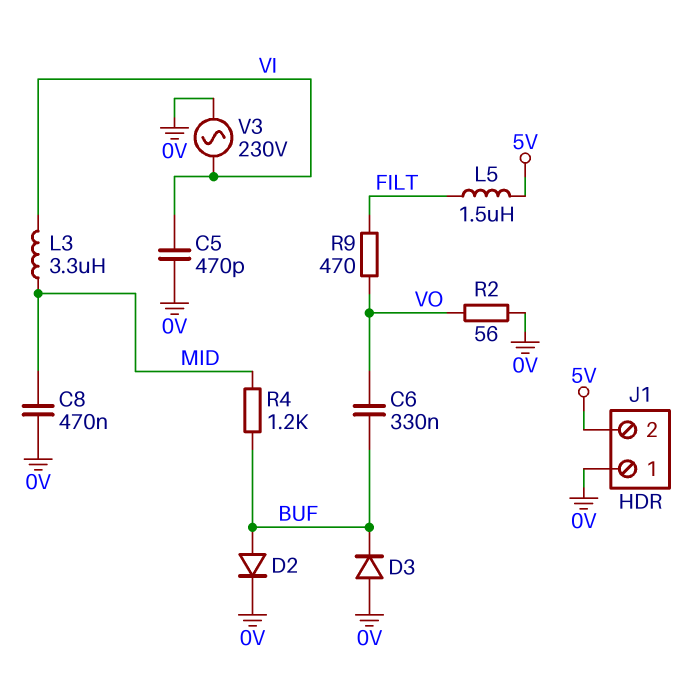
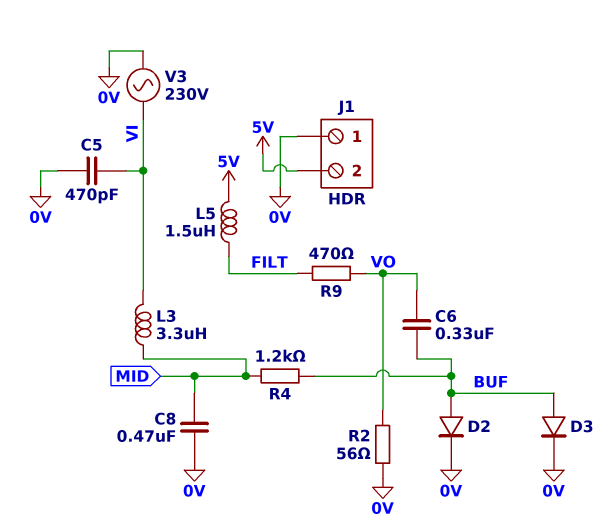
D3: diode (A 0V, K BUF) -> diode (A BUF, K 0V)

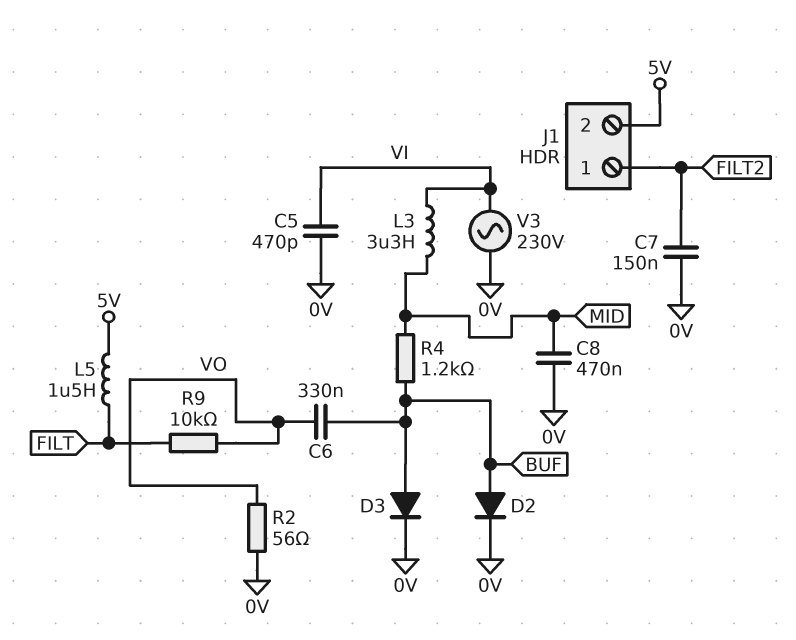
C7: none -> 150nF (0V, FILT2)
J1 pin 1: 0V -> FILT2
R9: 470 (FILT, VO) -> 10k (FILT, VO)

